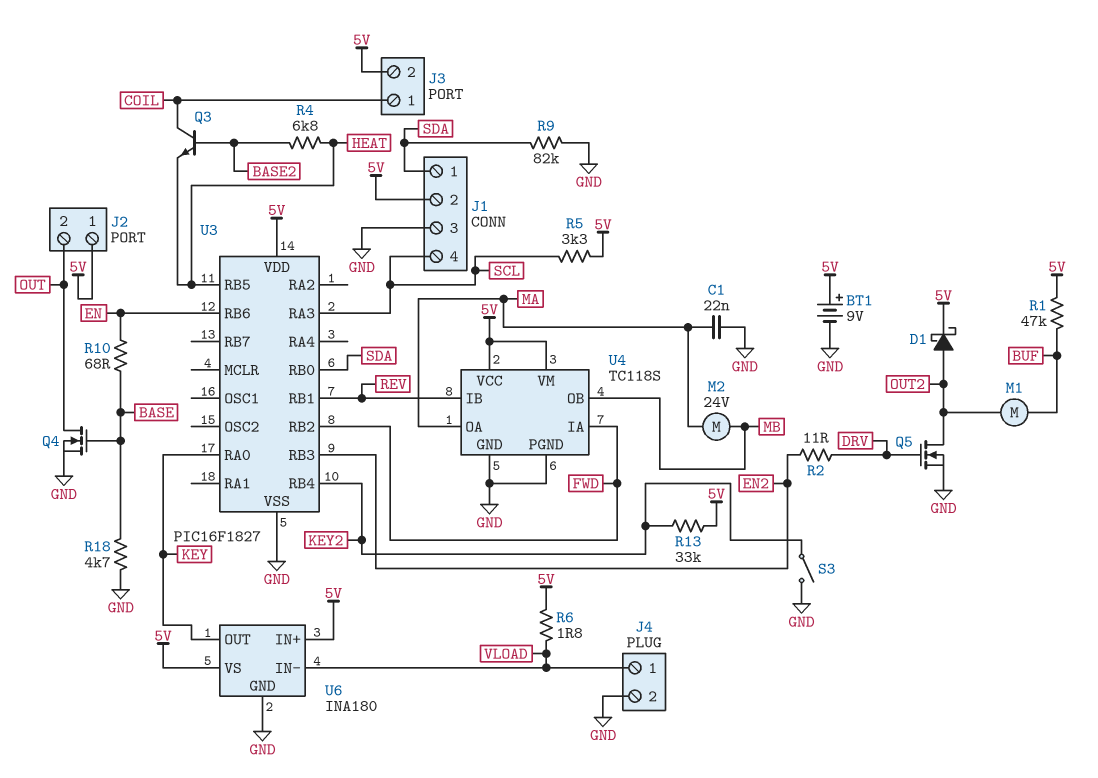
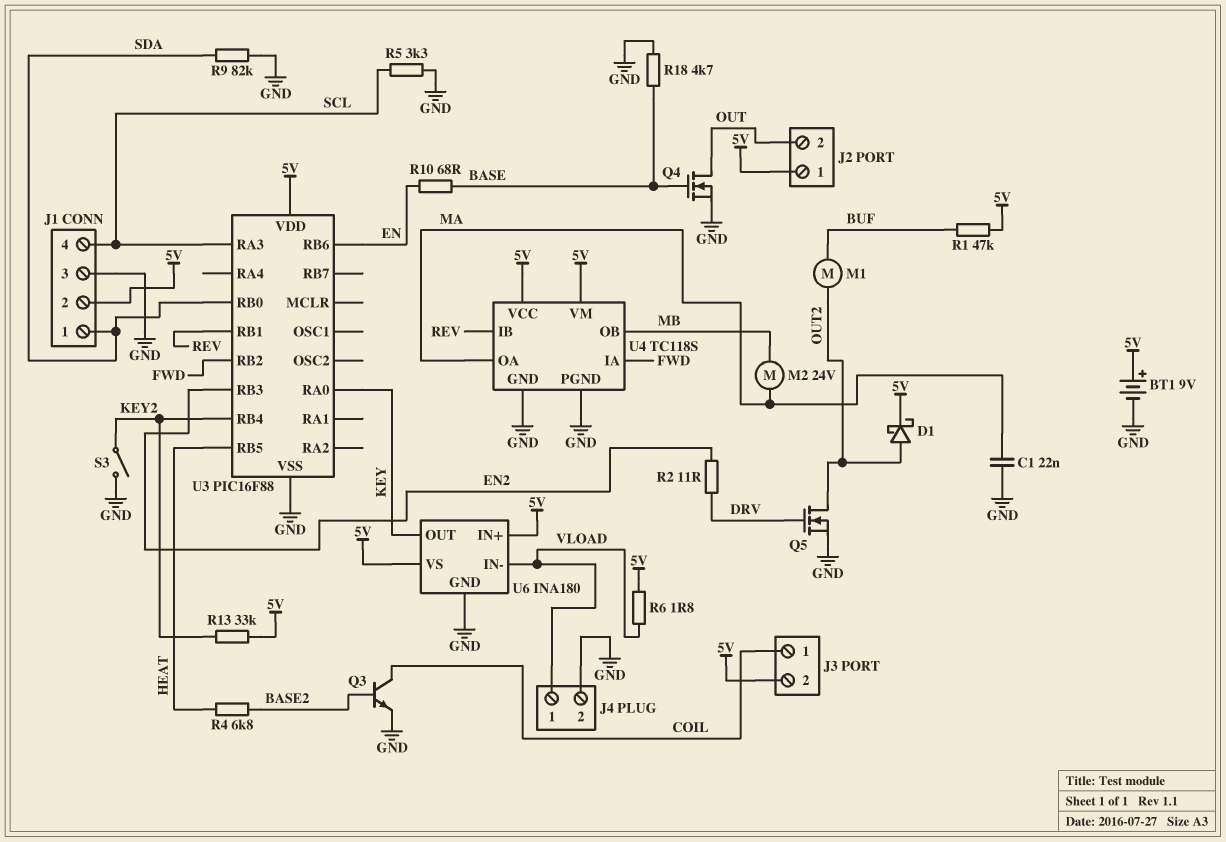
Q3: NPN (B BASE2, C COIL, E HEAT) -> NPN (B BASE2, C COIL, E GND)
R5: 3.3k (5V, SCL) -> 3.3k (GND, SCL)
U3: PIC16F1827 -> PIC16F88

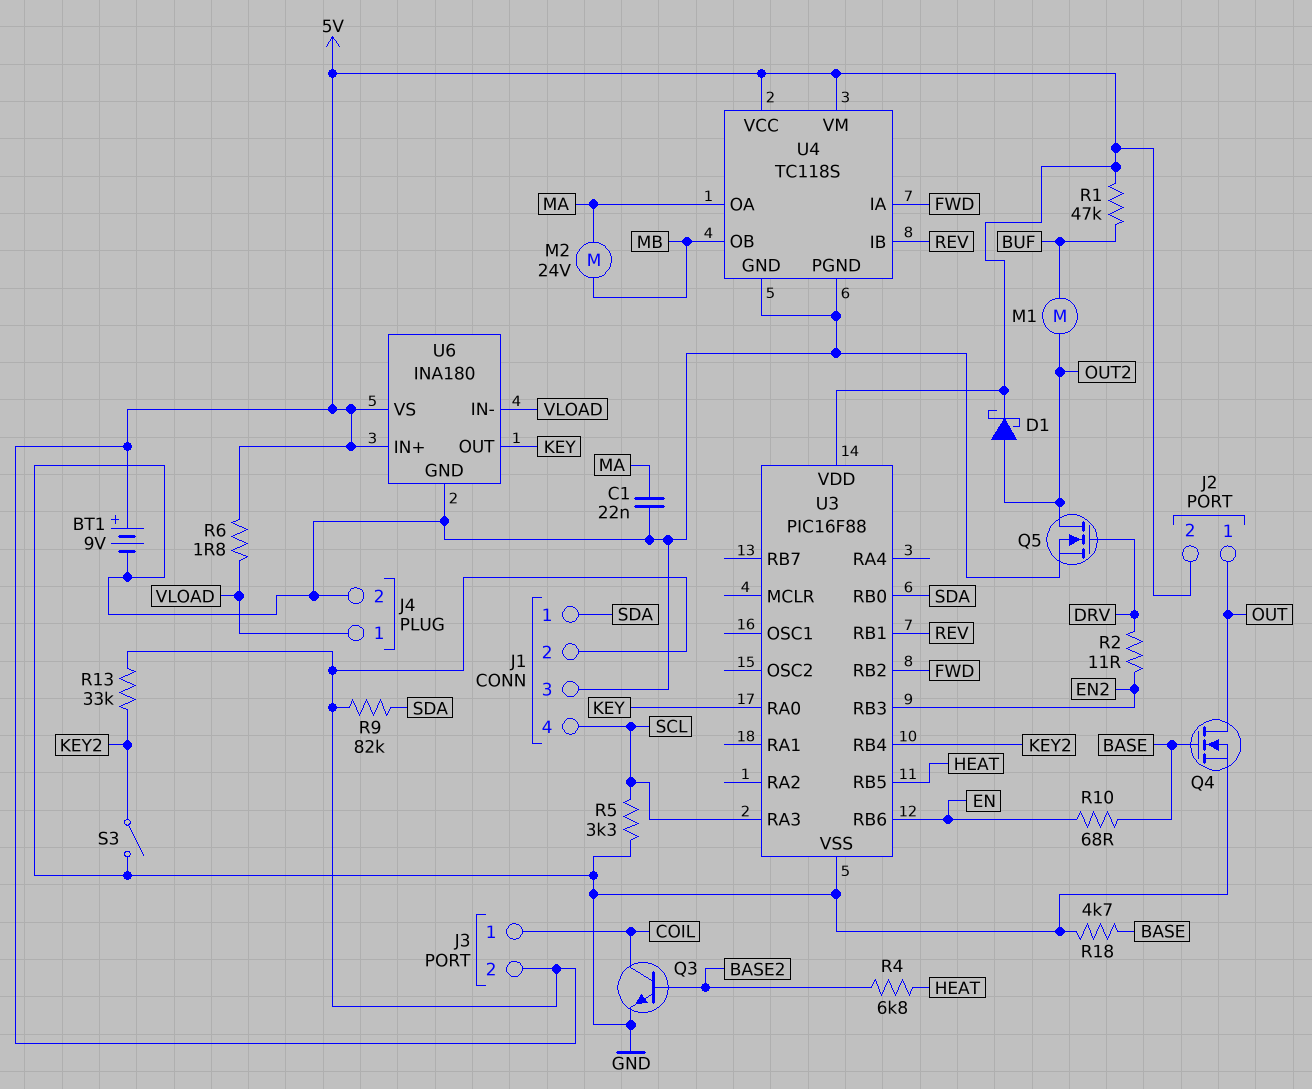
J2 pin 1: 5V -> OUT
J2 pin 2: OUT -> 5V
R9: 82k (GND, SDA) -> 82k (5V, SDA)

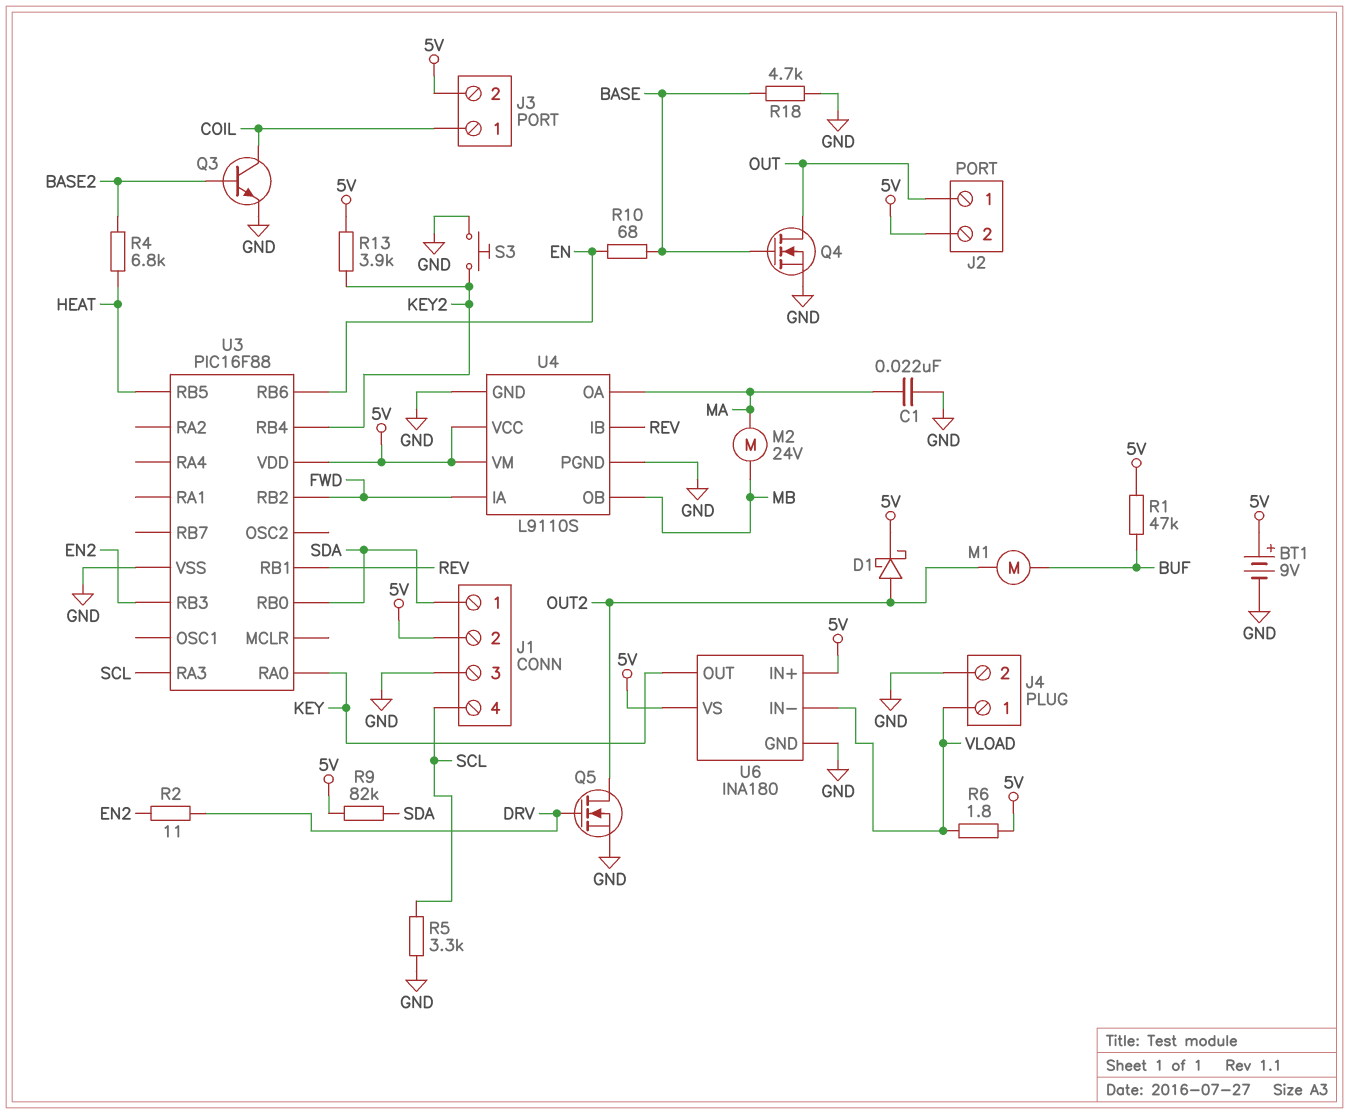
R13: 33k (5V, KEY2) -> 3.9k (5V, KEY2)
S3: switch (GND, KEY2) -> button (GND, KEY2)
U4: TC118S -> L9110S

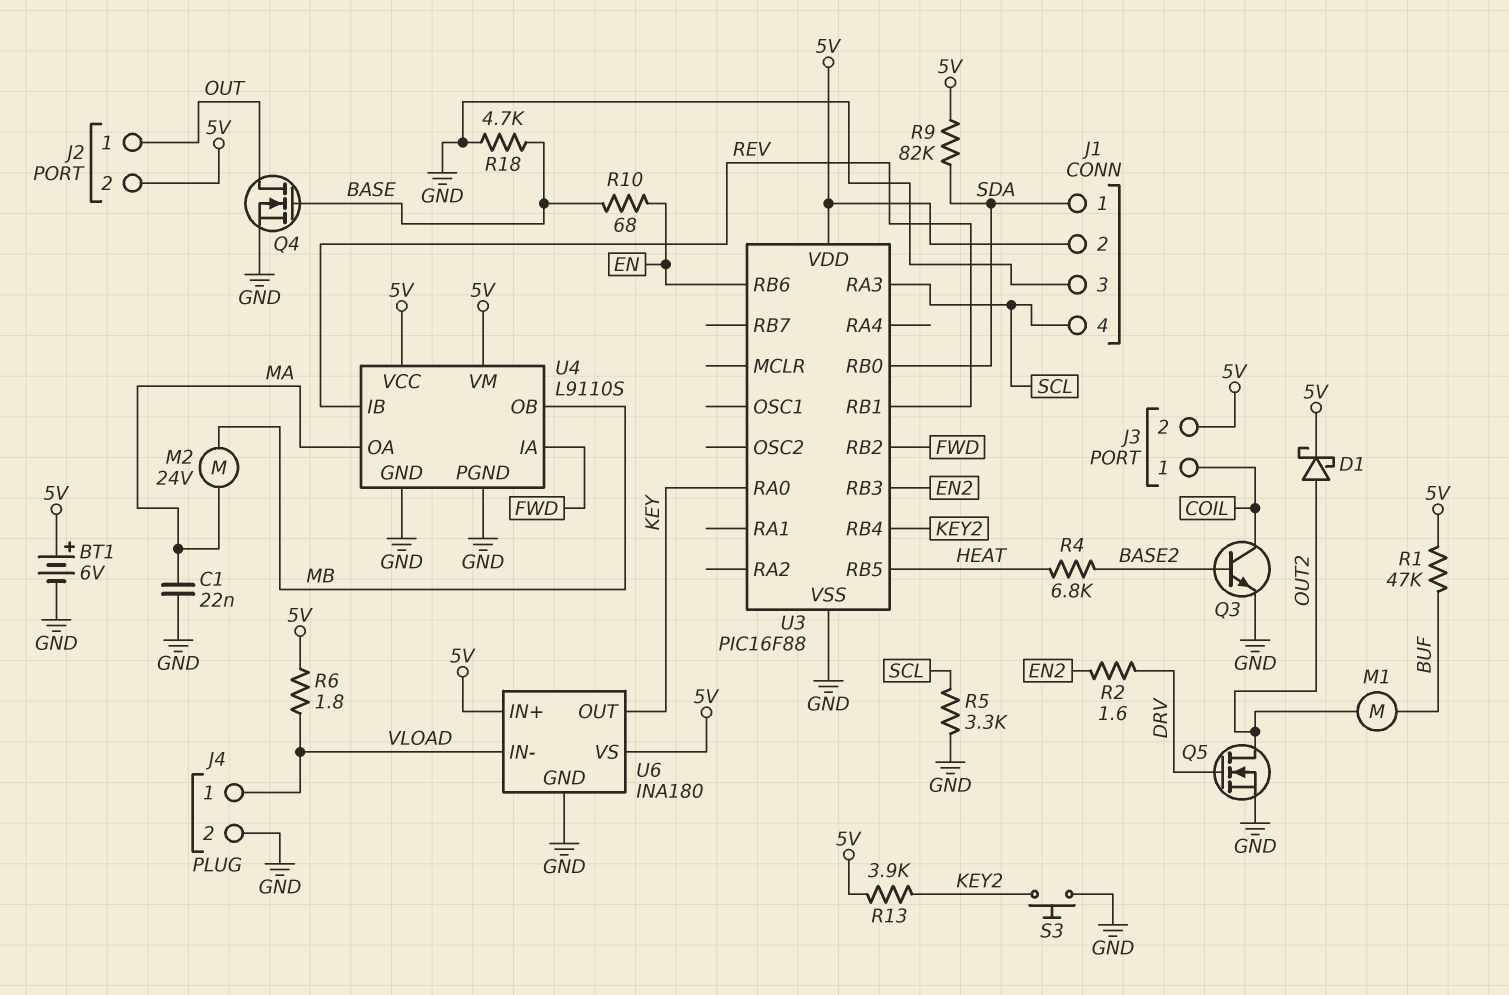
BT1: 9V (plus 5V, minus GND) -> 6V (plus 5V, minus GND)
R2: 11 (DRV, EN2) -> 1.6 (DRV, EN2)

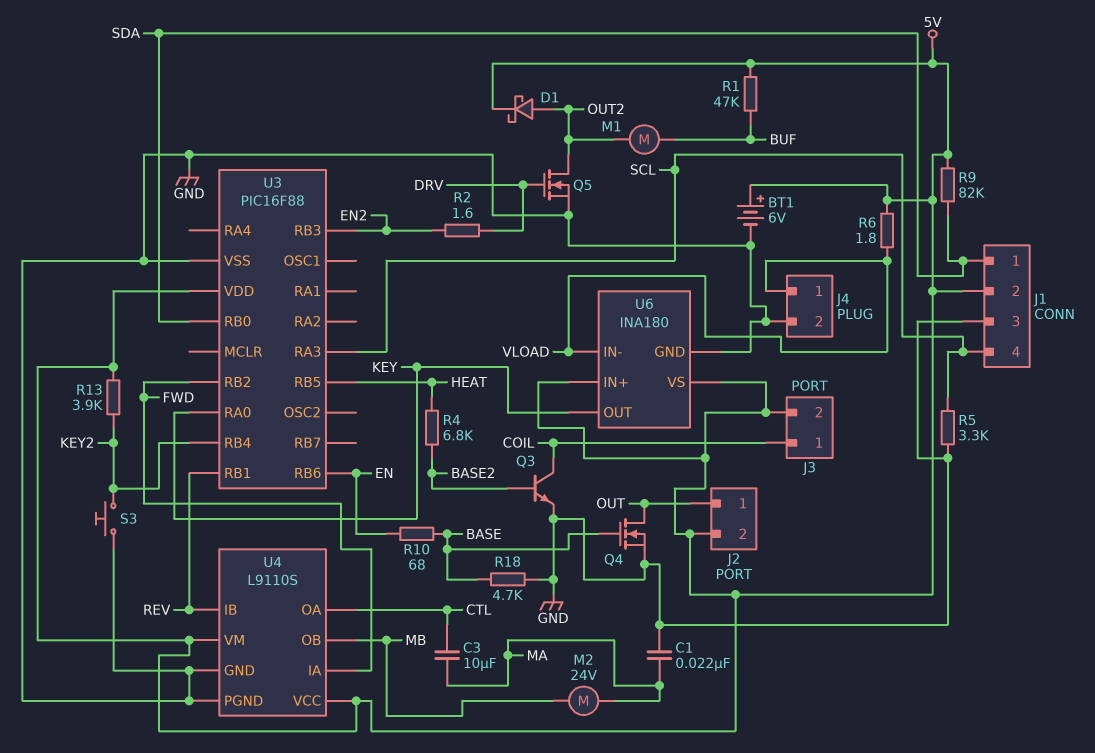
C3: none -> 10uF (CTL, MA)
U4 pin OA: MA -> CTL

